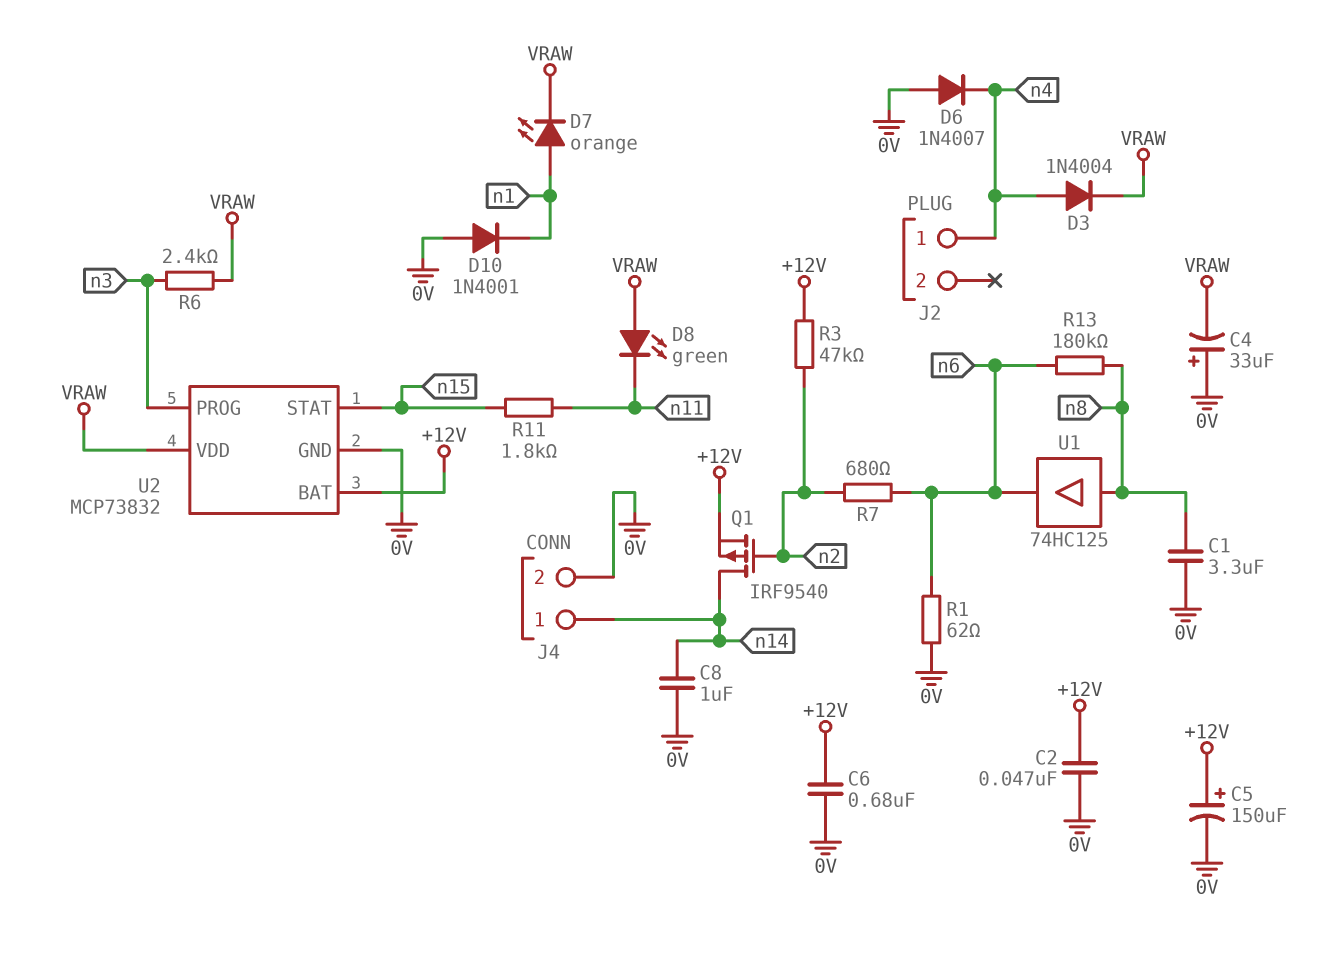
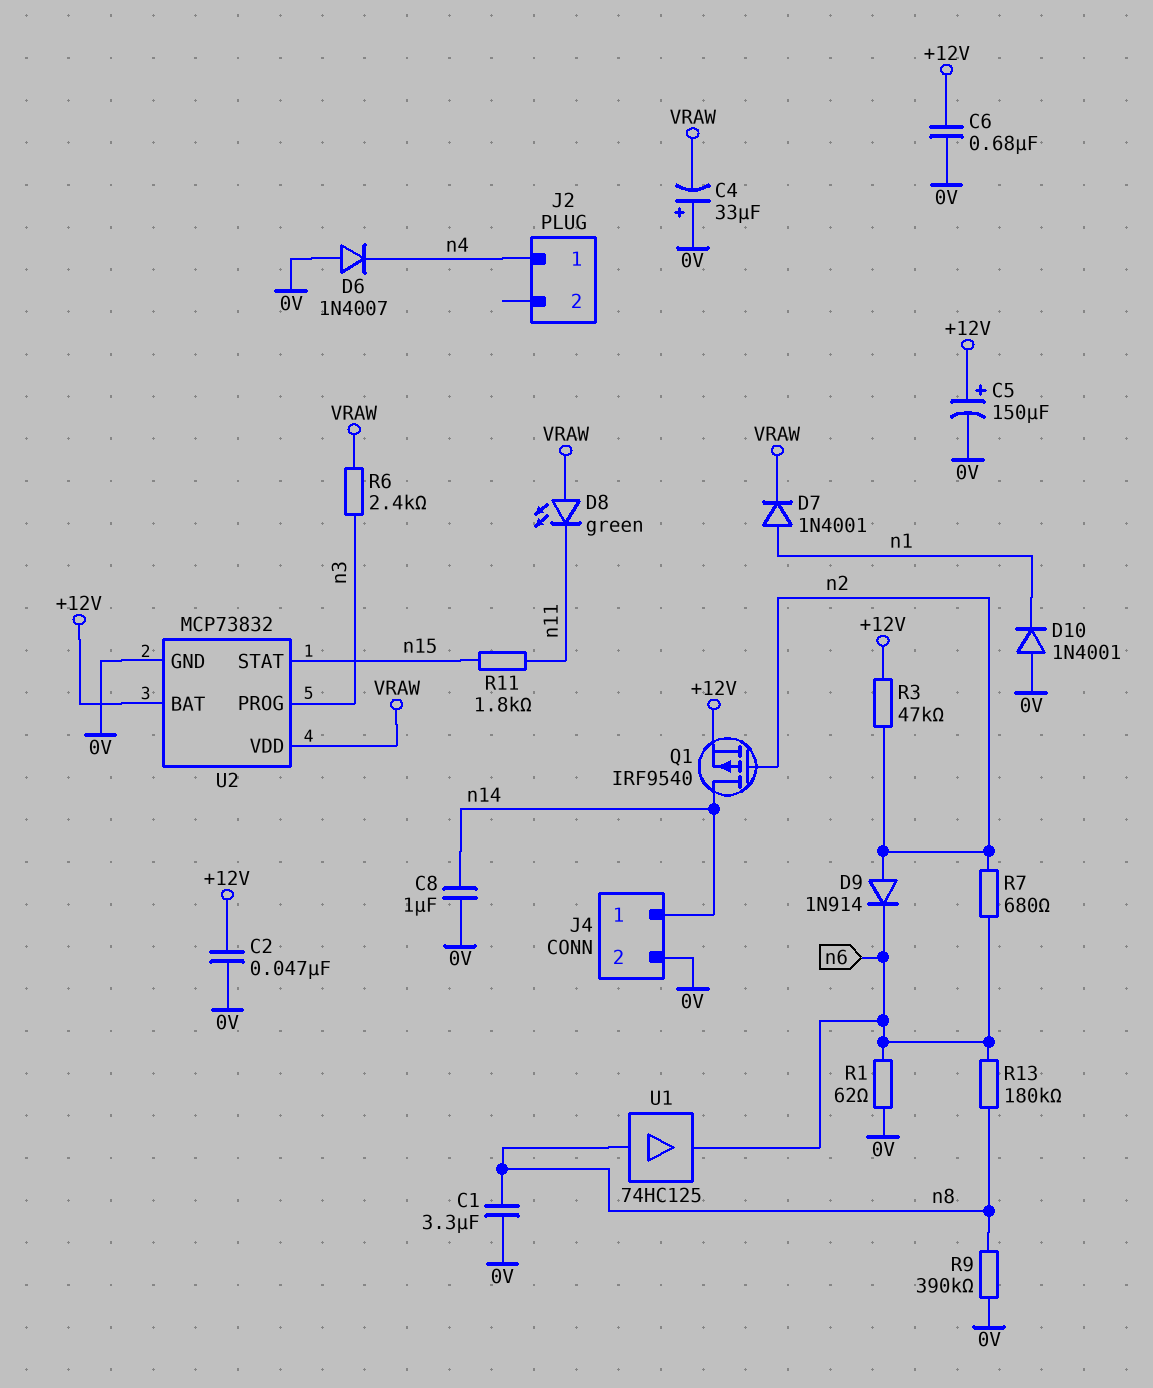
D3: diode 1N4004 (A n4, K VRAW) -> none
D7: LED orange (A n1, K VRAW) -> diode 1N4001 (A n1, K VRAW)
D9: none -> diode 1N914 (A n2, K n6)
R9: none -> 390k (0V, n8)

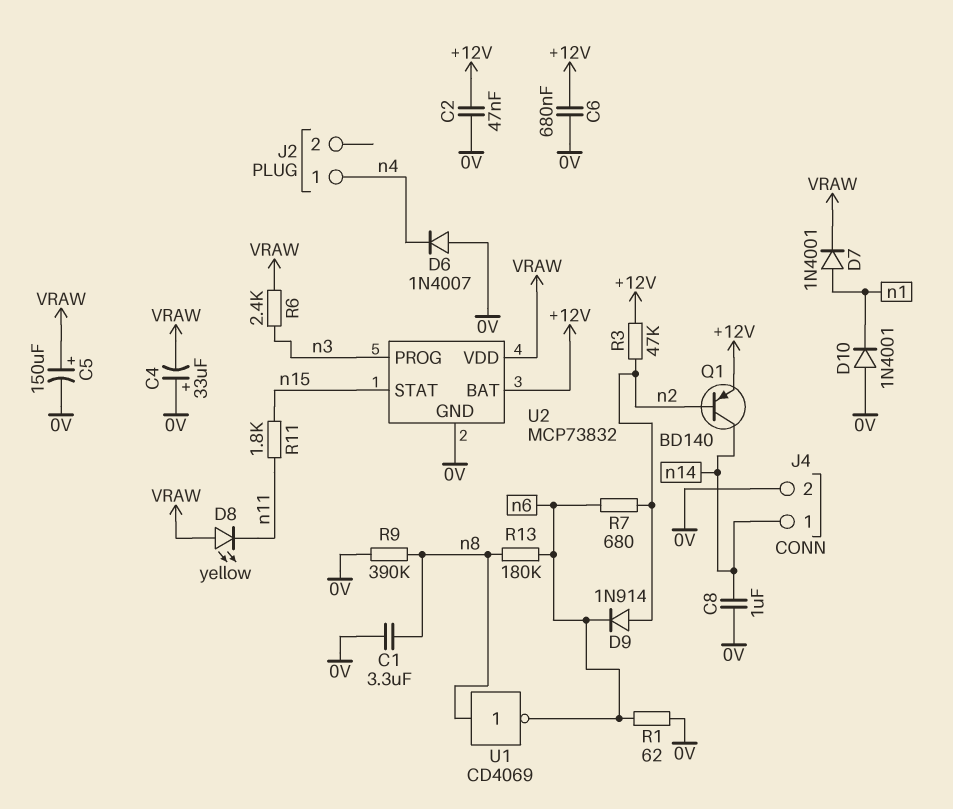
C5: 150uF (plus +12V, minus 0V) -> 150uF (plus VRAW, minus 0V)
D8: LED green (A VRAW, K n11) -> LED yellow (A VRAW, K n11)
Q1: PMOS IRF9540 (G n2, D n14, S +12V) -> PNP BD140 (B n2, C n14, E +12V)
U1: buffer 74HC125 (in n8, out n6) -> NOT CD4069 (in n8, out n6)

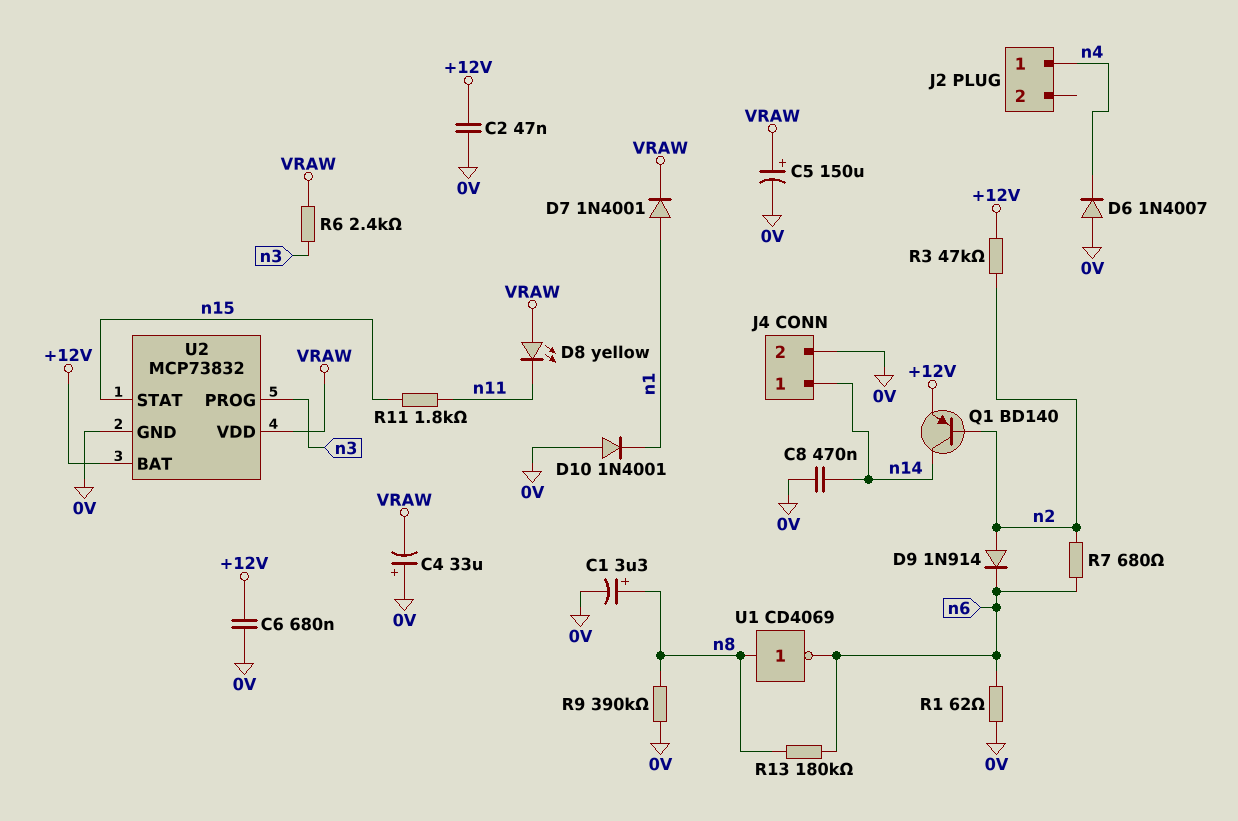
C1: 3.3uF (0V, n8) -> 3.3uF (plus n8, minus 0V)
C8: 1uF (0V, n14) -> 470nF (0V, n14)

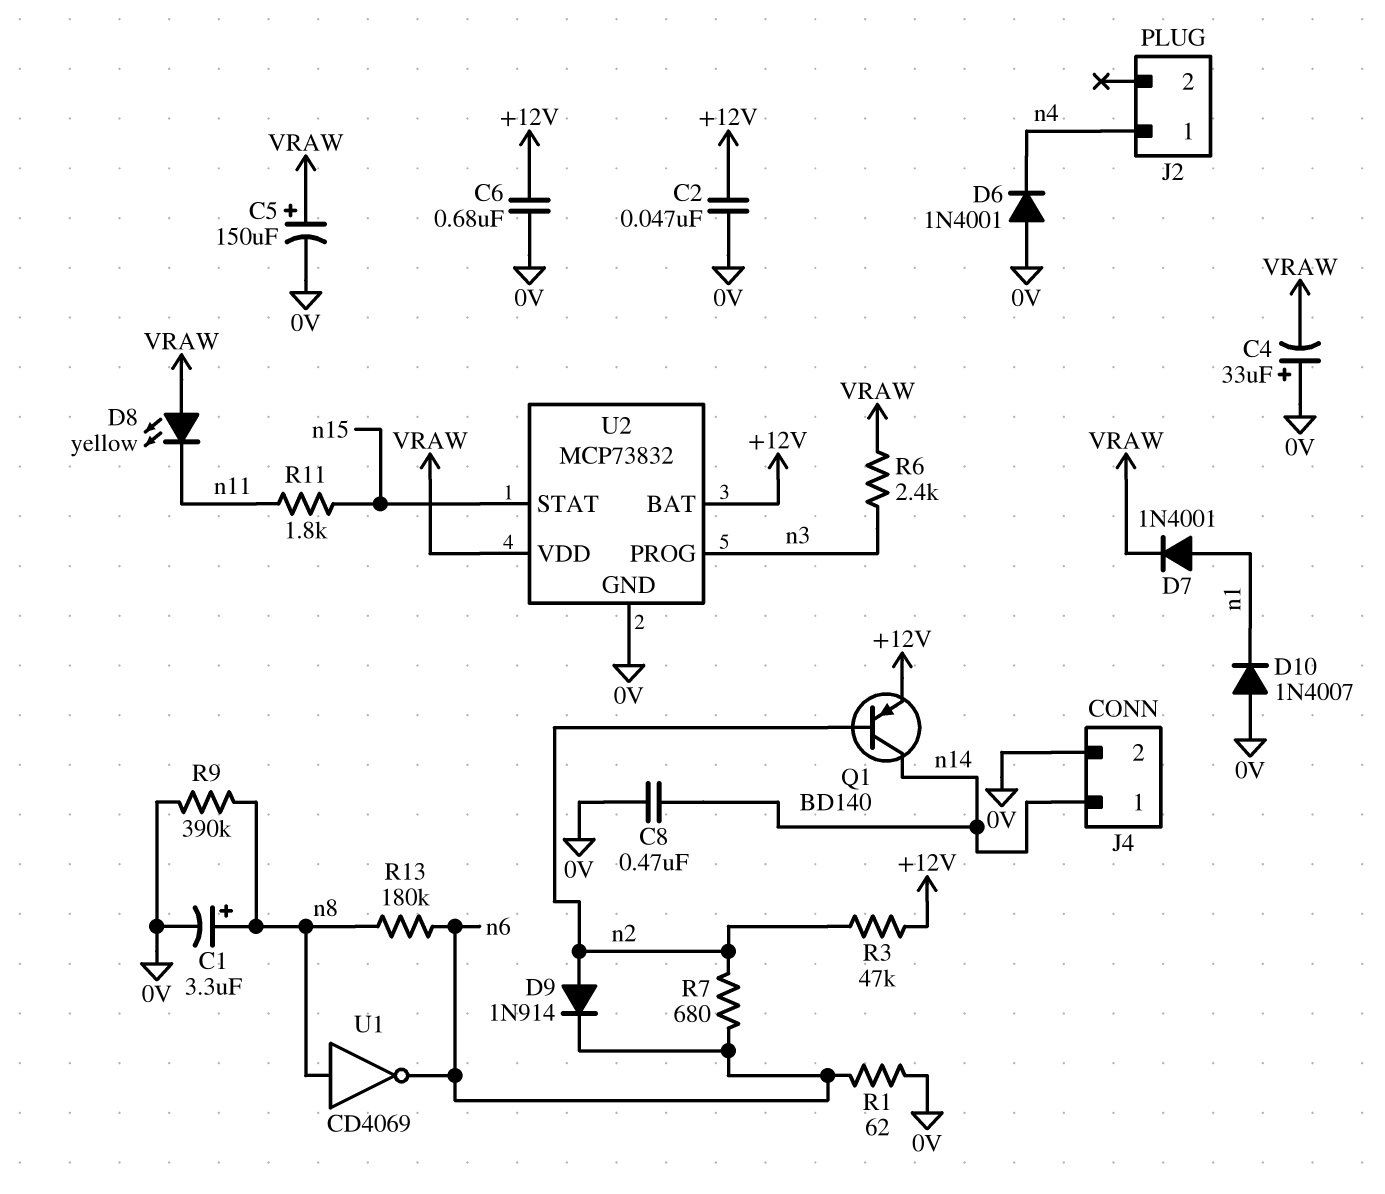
D6: diode 1N4007 (A 0V, K n4) -> diode 1N4001 (A 0V, K n4)
D10: diode 1N4001 (A 0V, K n1) -> diode 1N4007 (A 0V, K n1)

